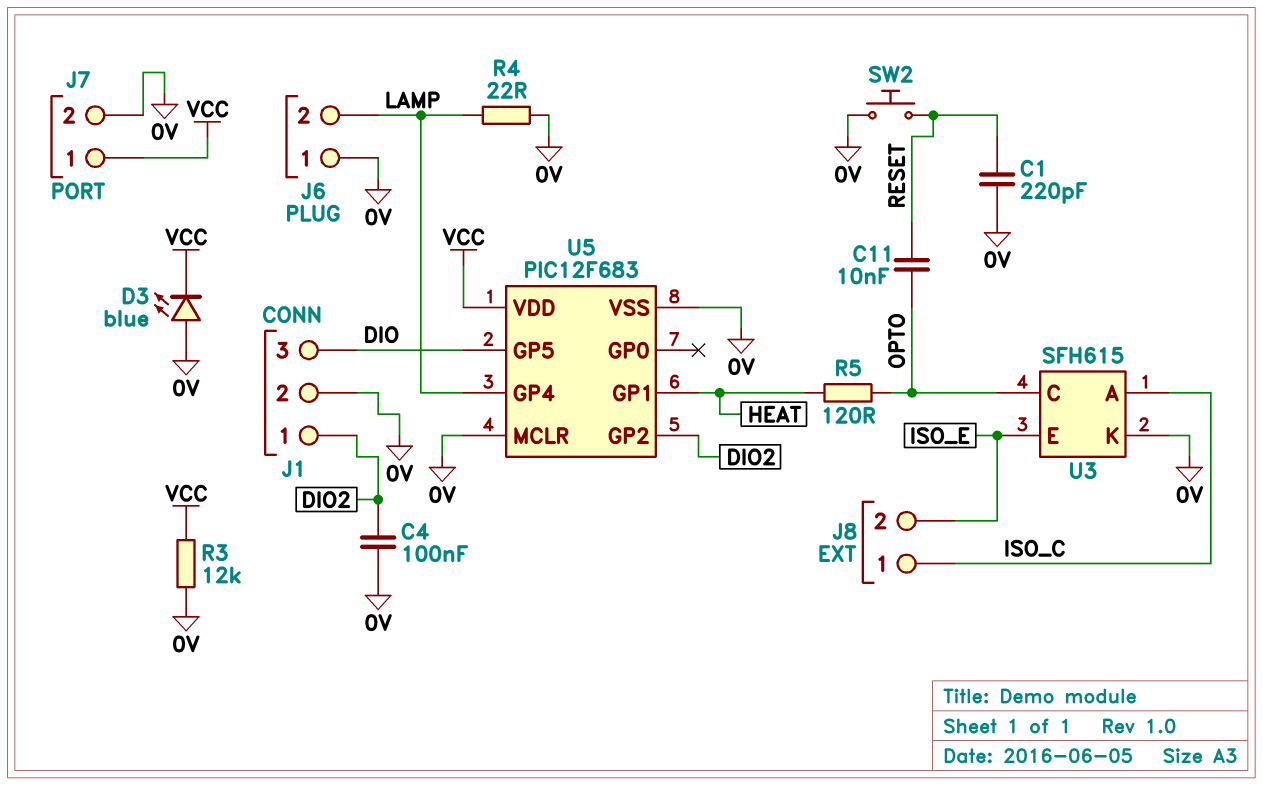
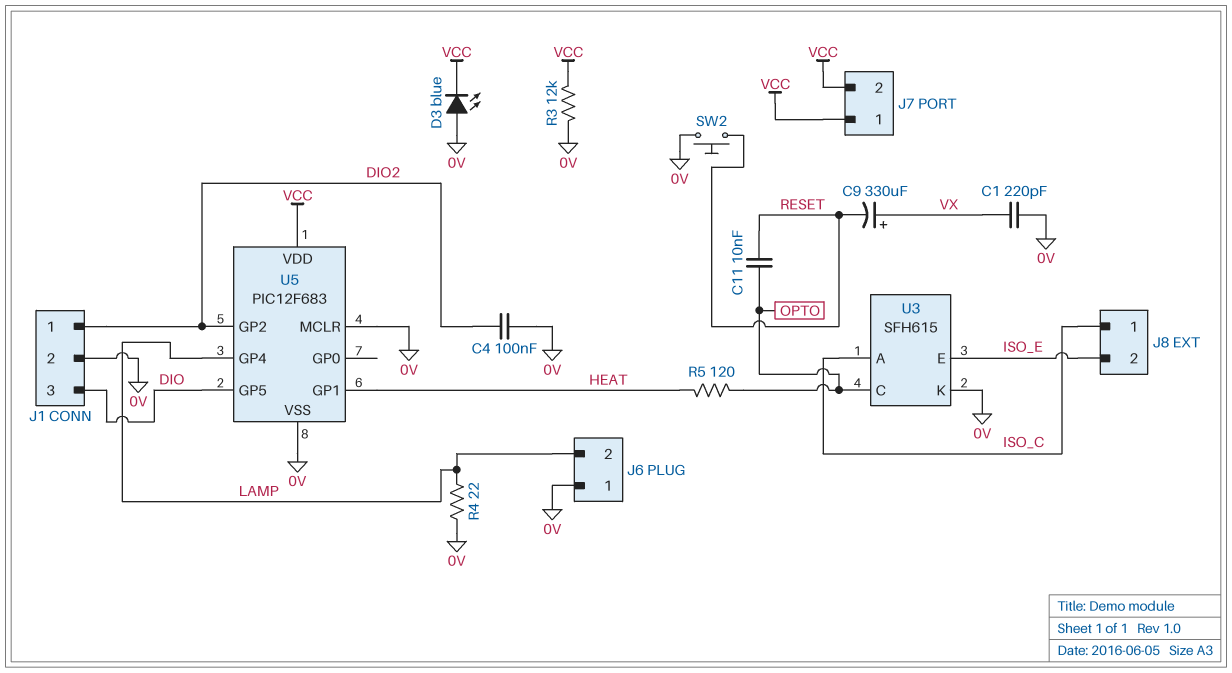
C1: 220pF (0V, RESET) -> 220pF (0V, VX)
C9: none -> 330uF (plus VX, minus RESET)
J7 pin 2: 0V -> VCC

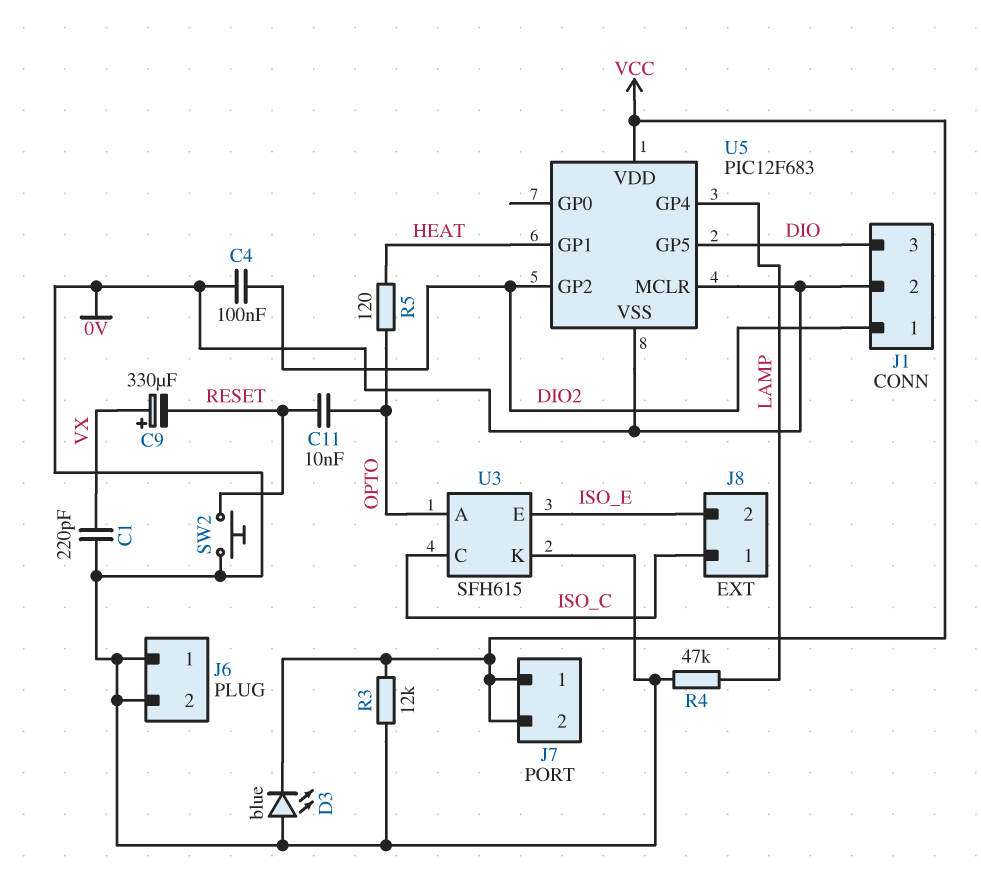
J6 pin 2: LAMP -> 0V
R4: 22 (0V, LAMP) -> 47k (0V, LAMP)
U3 pin A: ISO_C -> OPTO
U3 pin C: OPTO -> ISO_C

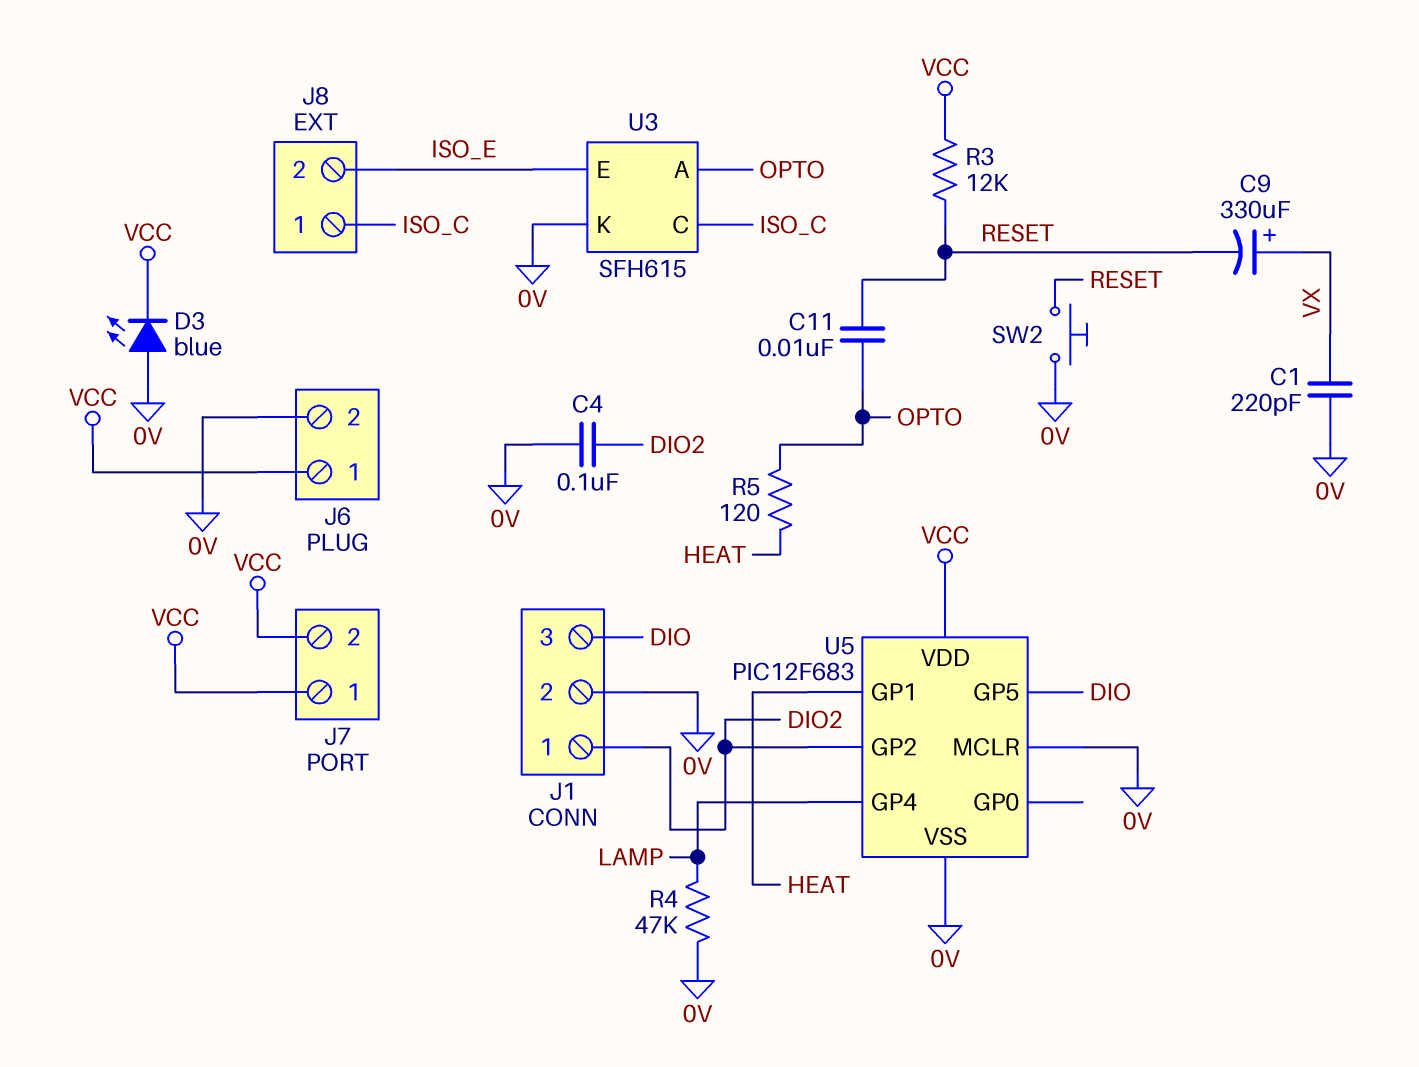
J6 pin 1: 0V -> VCC
R3: 12k (0V, VCC) -> 12k (RESET, VCC)

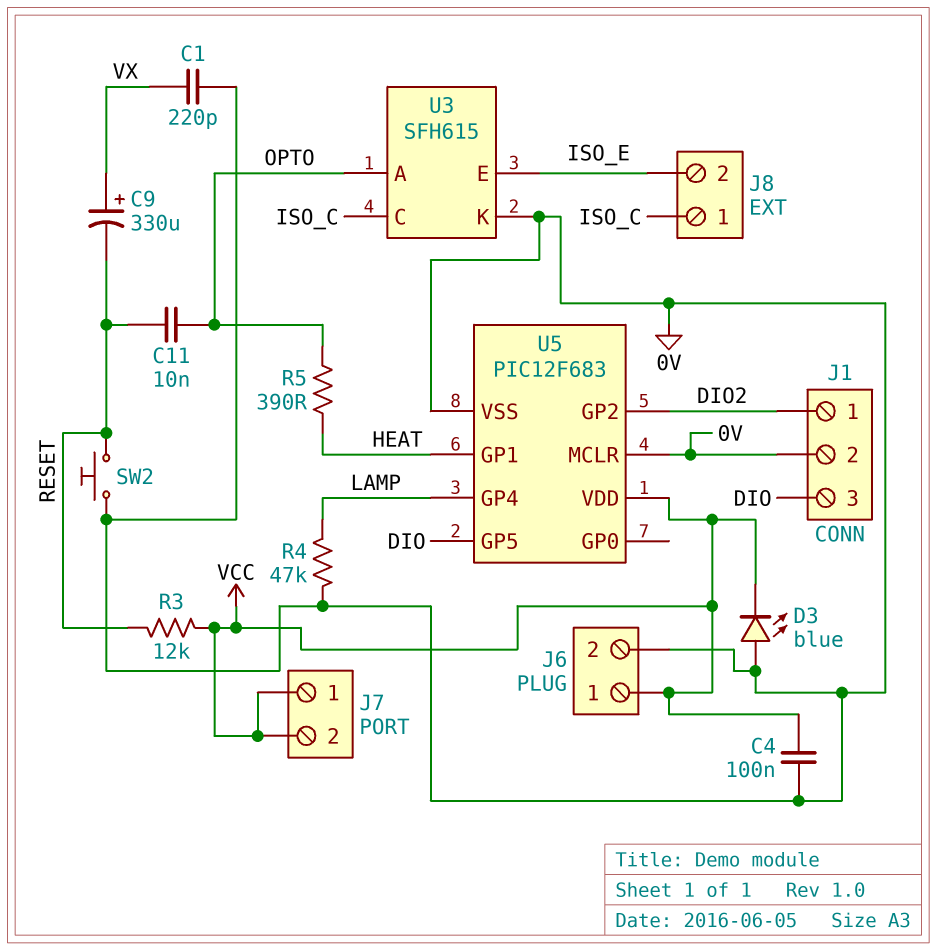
C4: 100nF (0V, DIO2) -> 100nF (0V, VCC)
R5: 120 (HEAT, OPTO) -> 390 (HEAT, OPTO)

